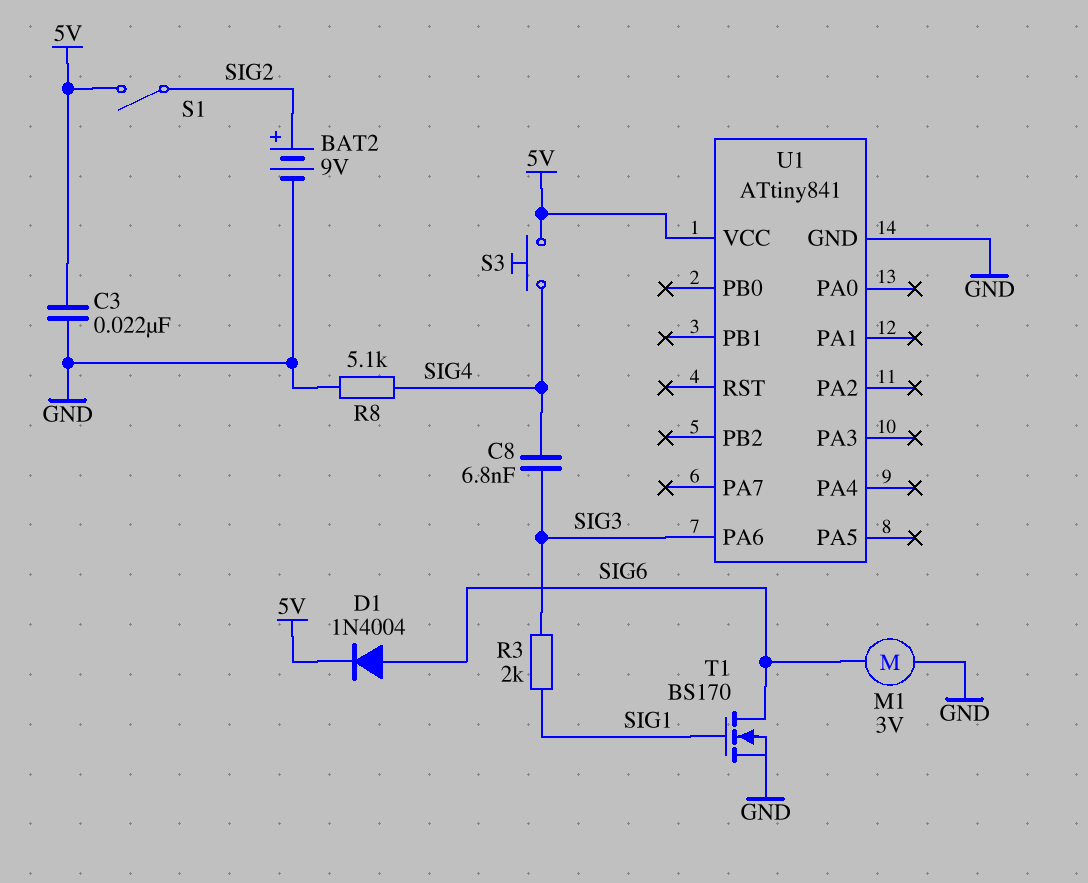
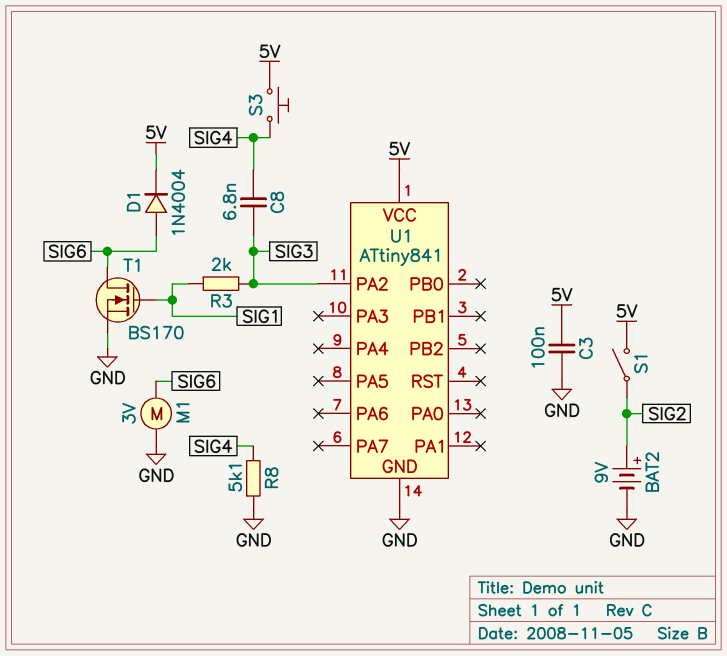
C3: 22nF (5V, GND) -> 100nF (5V, GND)
U1 pin PA2: none -> SIG3
U1 pin PA6: SIG3 -> none

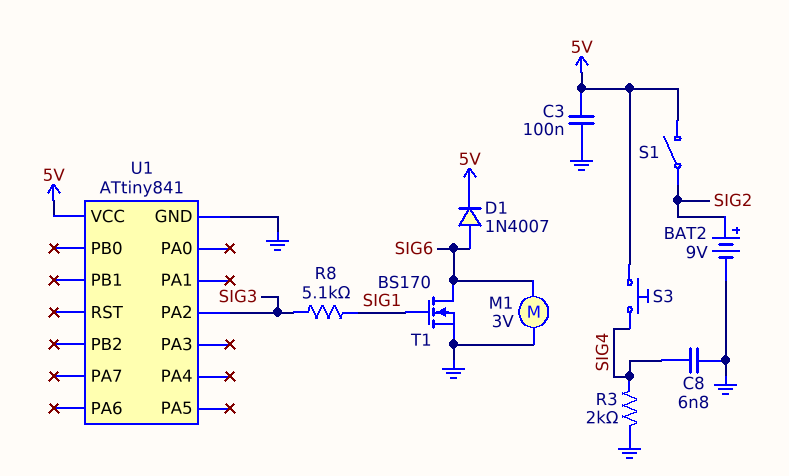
C8: 6.8nF (SIG3, SIG4) -> 6.8nF (GND, SIG4)
D1: diode 1N4004 (A SIG6, K 5V) -> diode 1N4007 (A SIG6, K 5V)
R3: 2k (SIG1, SIG3) -> 2k (GND, SIG4)
R8: 5.1k (GND, SIG4) -> 5.1k (SIG1, SIG3)

